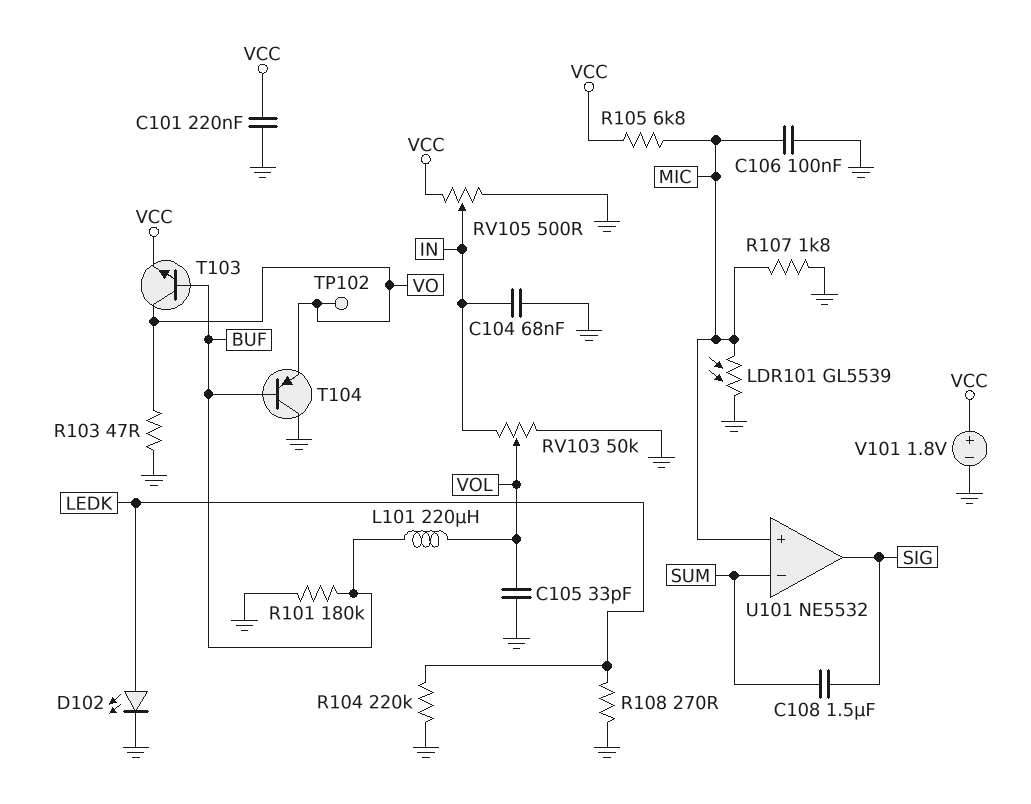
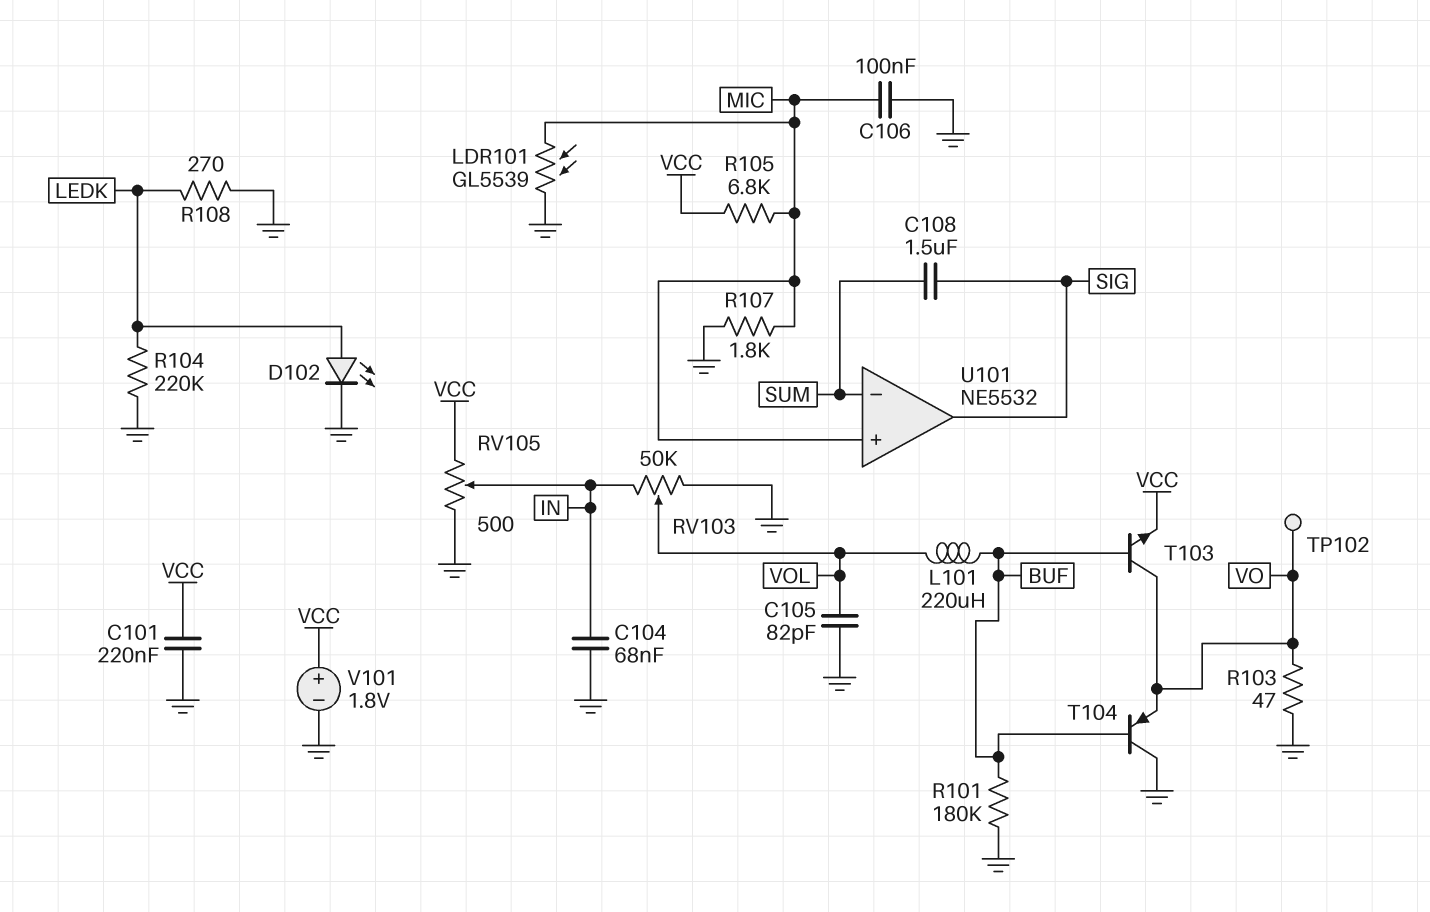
C105: 33pF (GND, VOL) -> 82pF (GND, VOL)

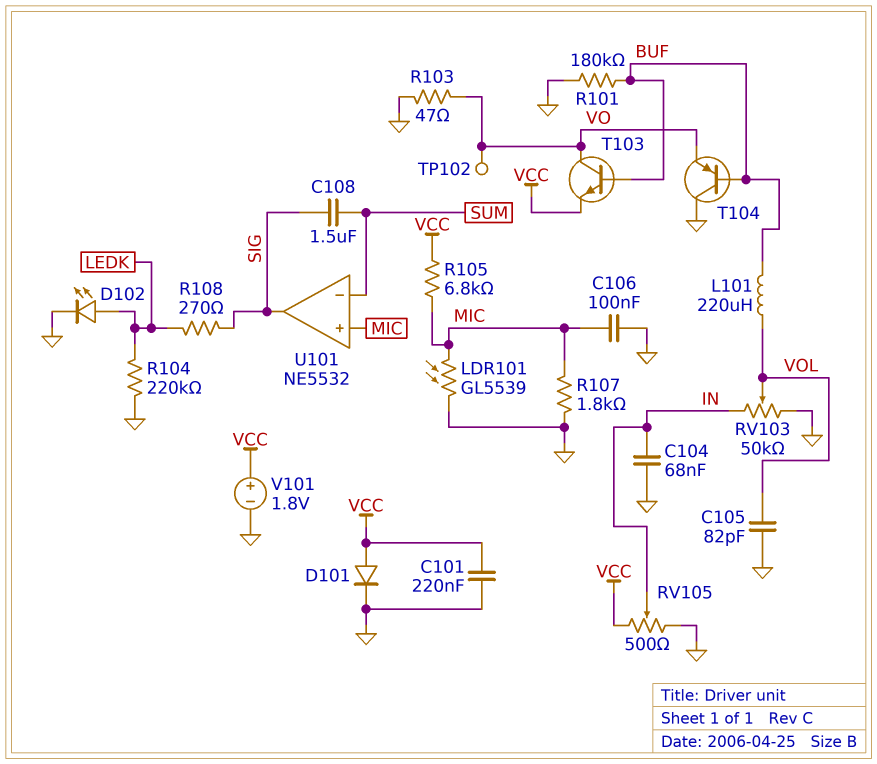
D101: none -> diode (A VCC, K GND)
R108: 270 (GND, LEDK) -> 270 (LEDK, SIG)

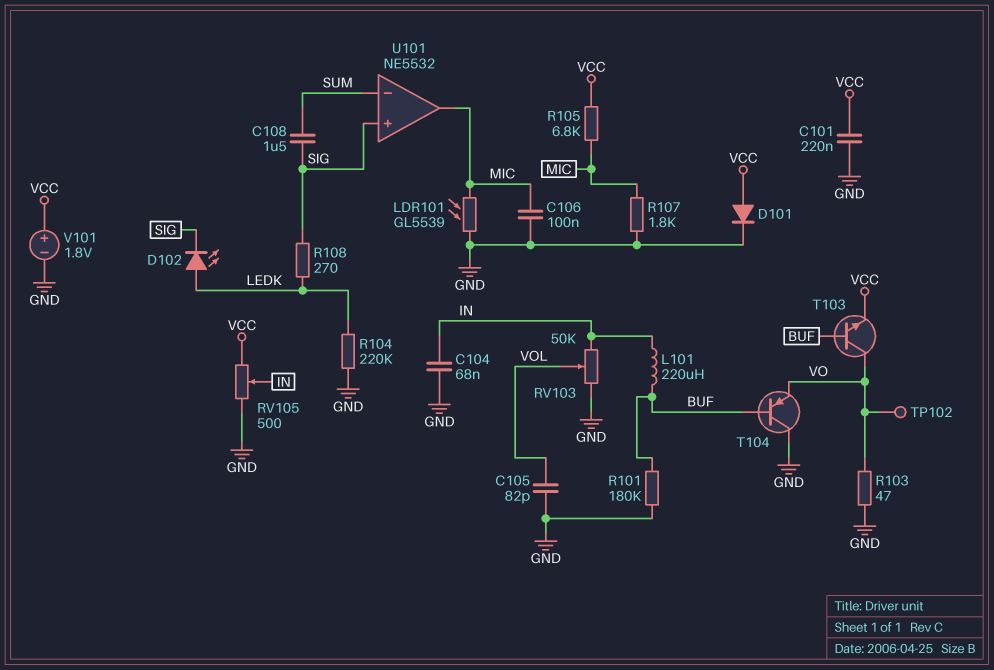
D102: LED (A LEDK, K GND) -> LED (A LEDK, K SIG)
L101: 220uH (BUF, VOL) -> 220uH (BUF, IN)
U101 pin in+: MIC -> SIG
U101 pin out: SIG -> MIC

